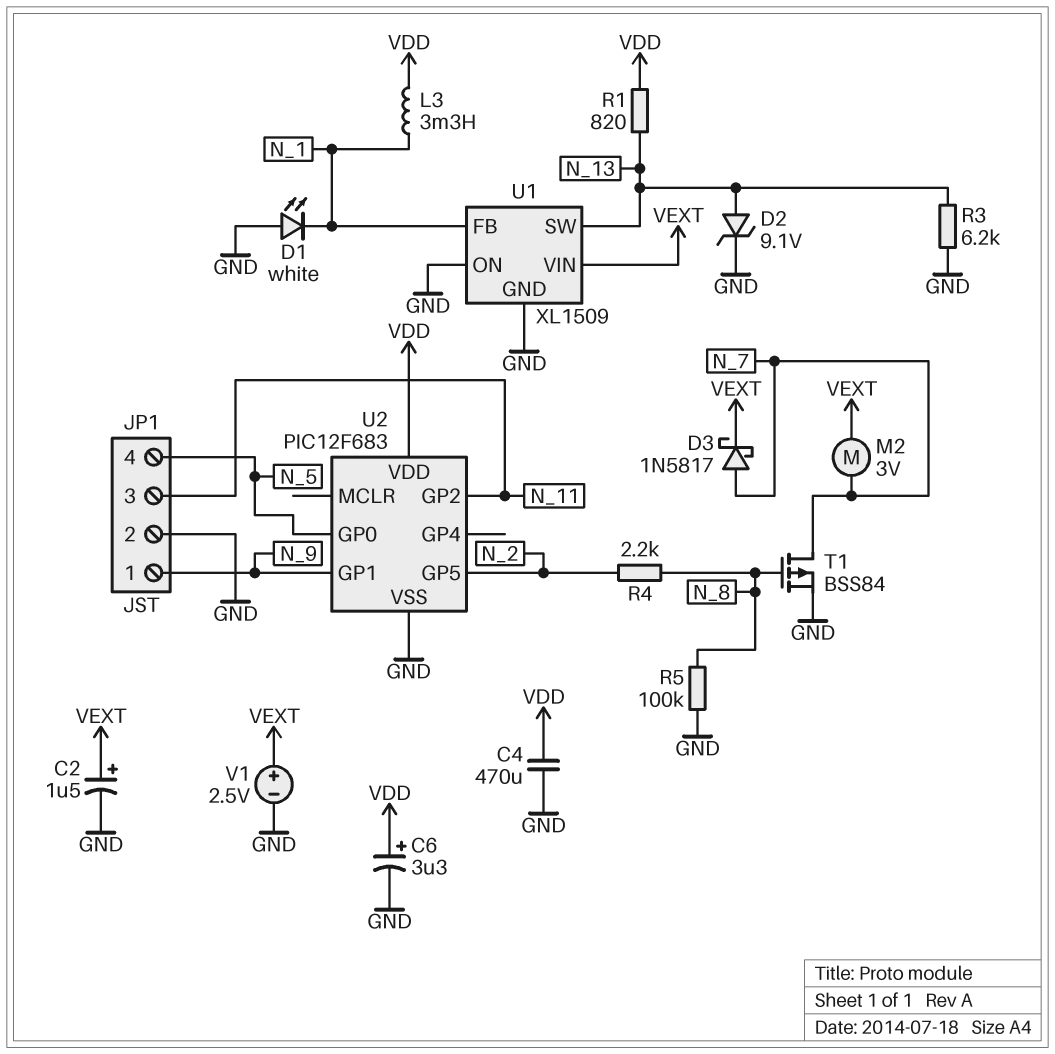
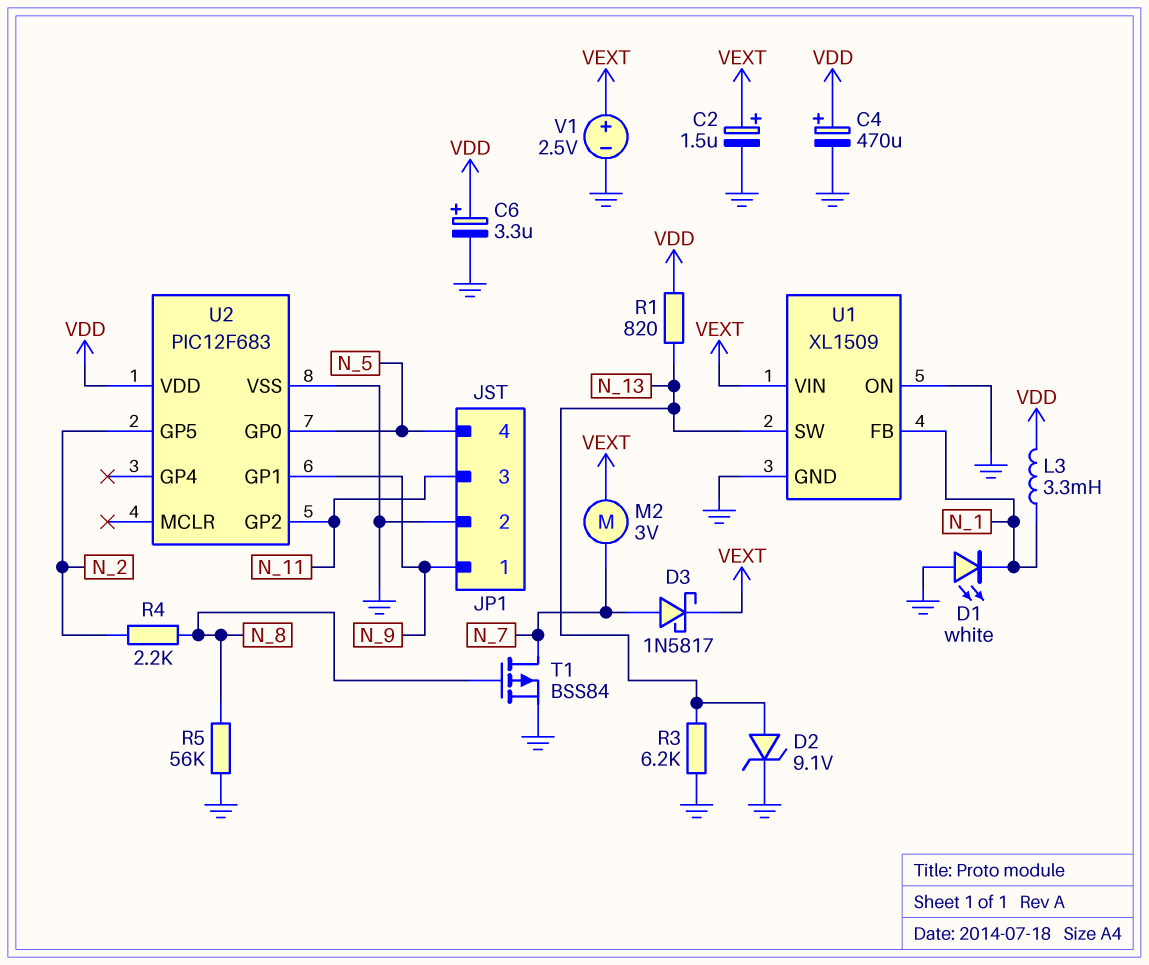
C4: 470uF (GND, VDD) -> 470uF (plus VDD, minus GND)
R5: 100k (GND, N_8) -> 56k (GND, N_8)

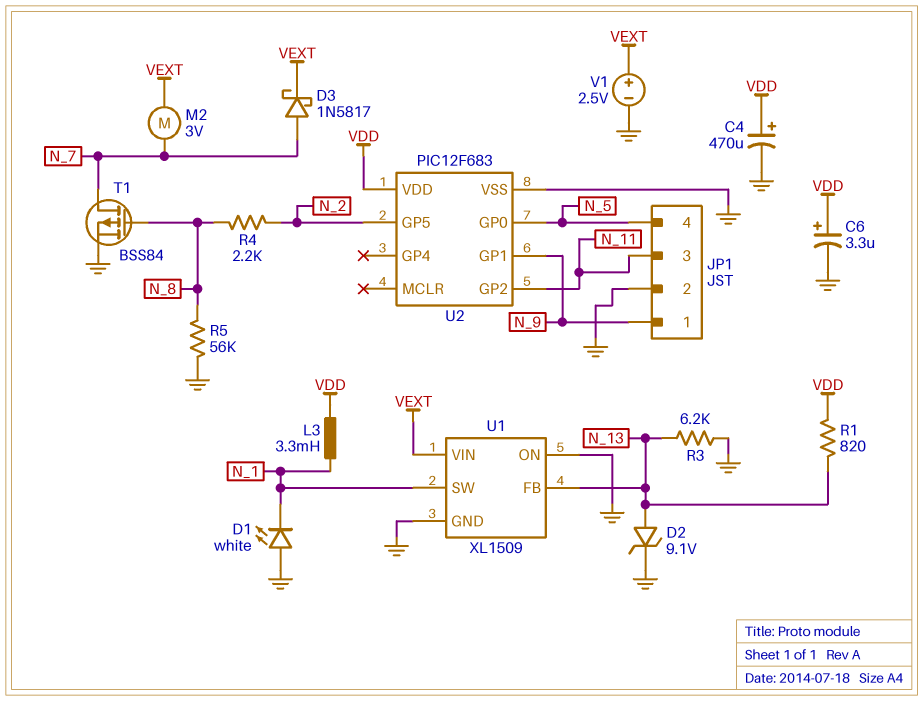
C2: 1.5uF (plus VEXT, minus GND) -> none
U1 pin FB: N_1 -> N_13
U1 pin SW: N_13 -> N_1

